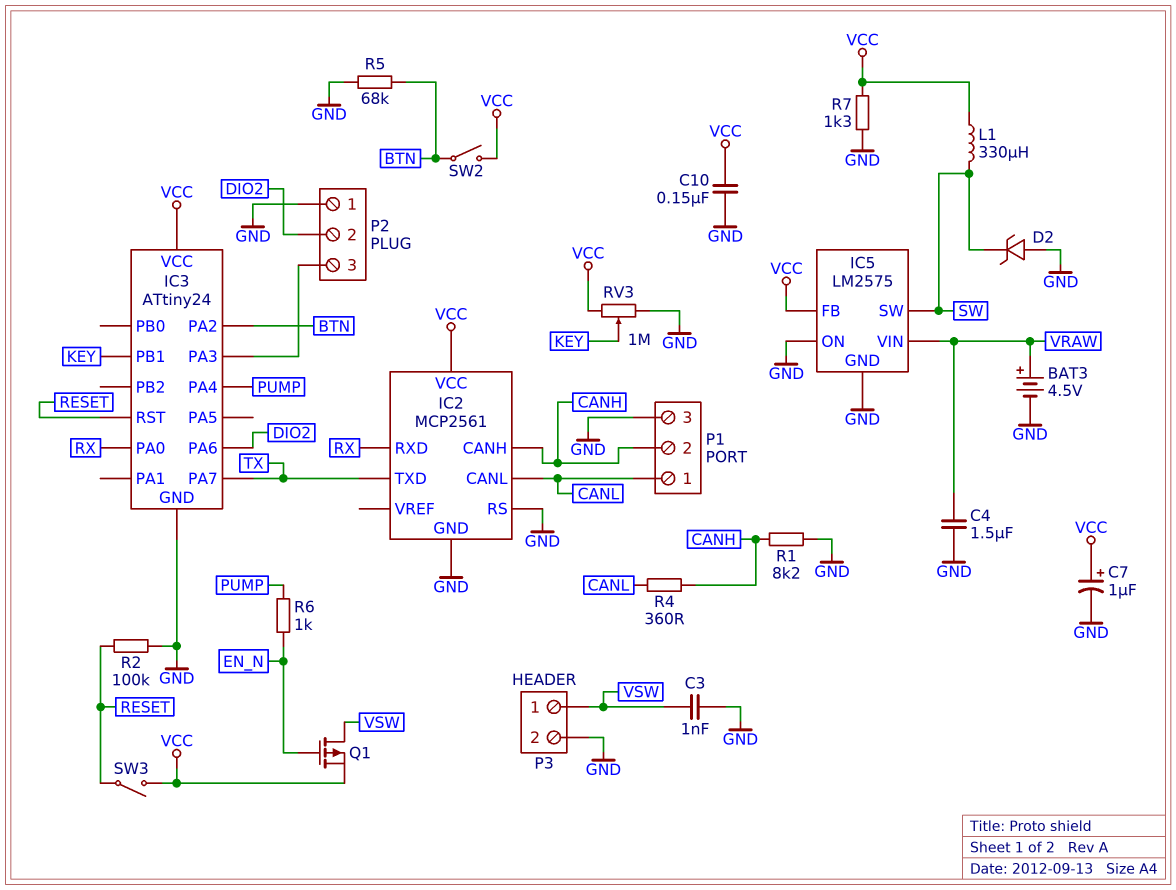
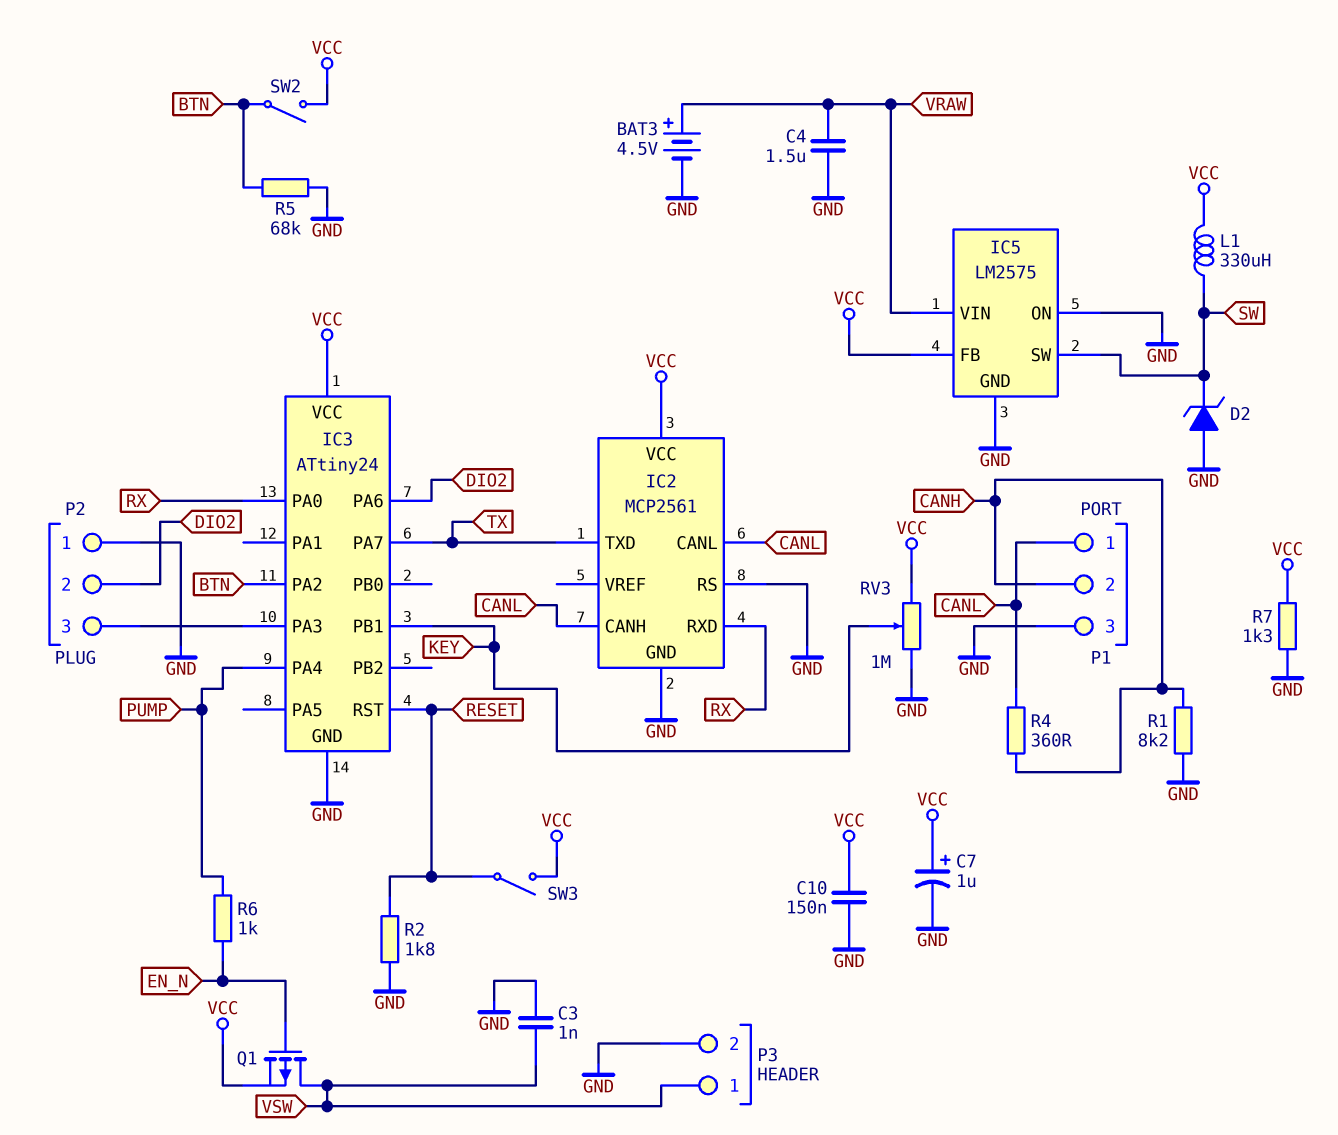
IC2 pin CANH: CANH -> CANL
R2: 100k (GND, RESET) -> 1.8k (GND, RESET)

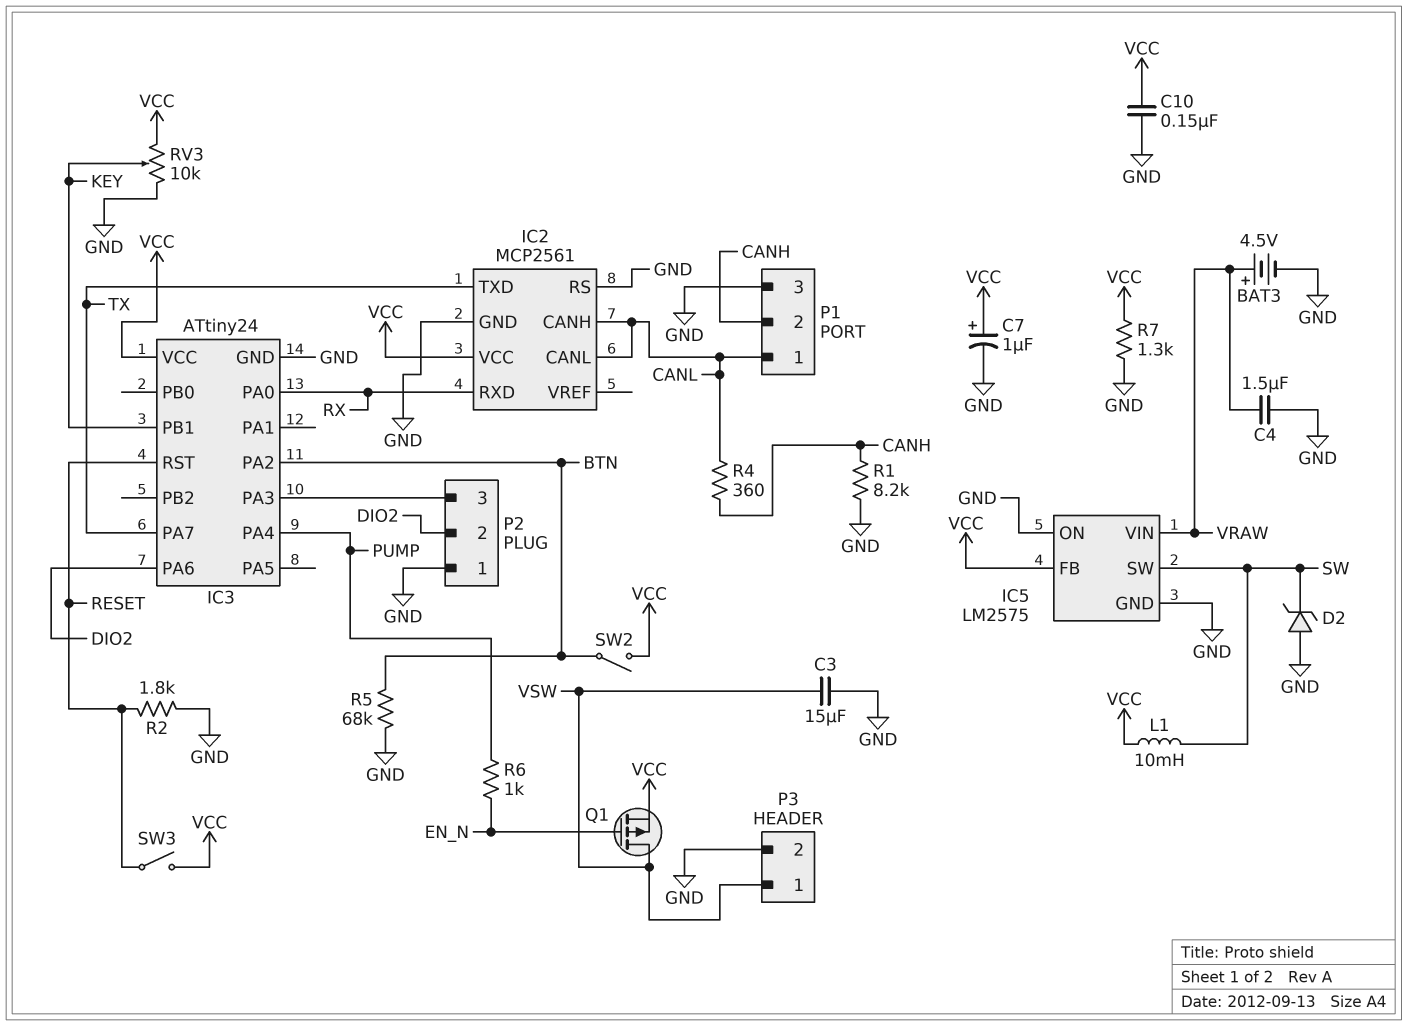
C3: 1nF (GND, VSW) -> 15uF (GND, VSW)
L1: 330uH (SW, VCC) -> 10mH (SW, VCC)
RV3: 1M (GND, VCC, wiper KEY) -> 10k (GND, VCC, wiper KEY)

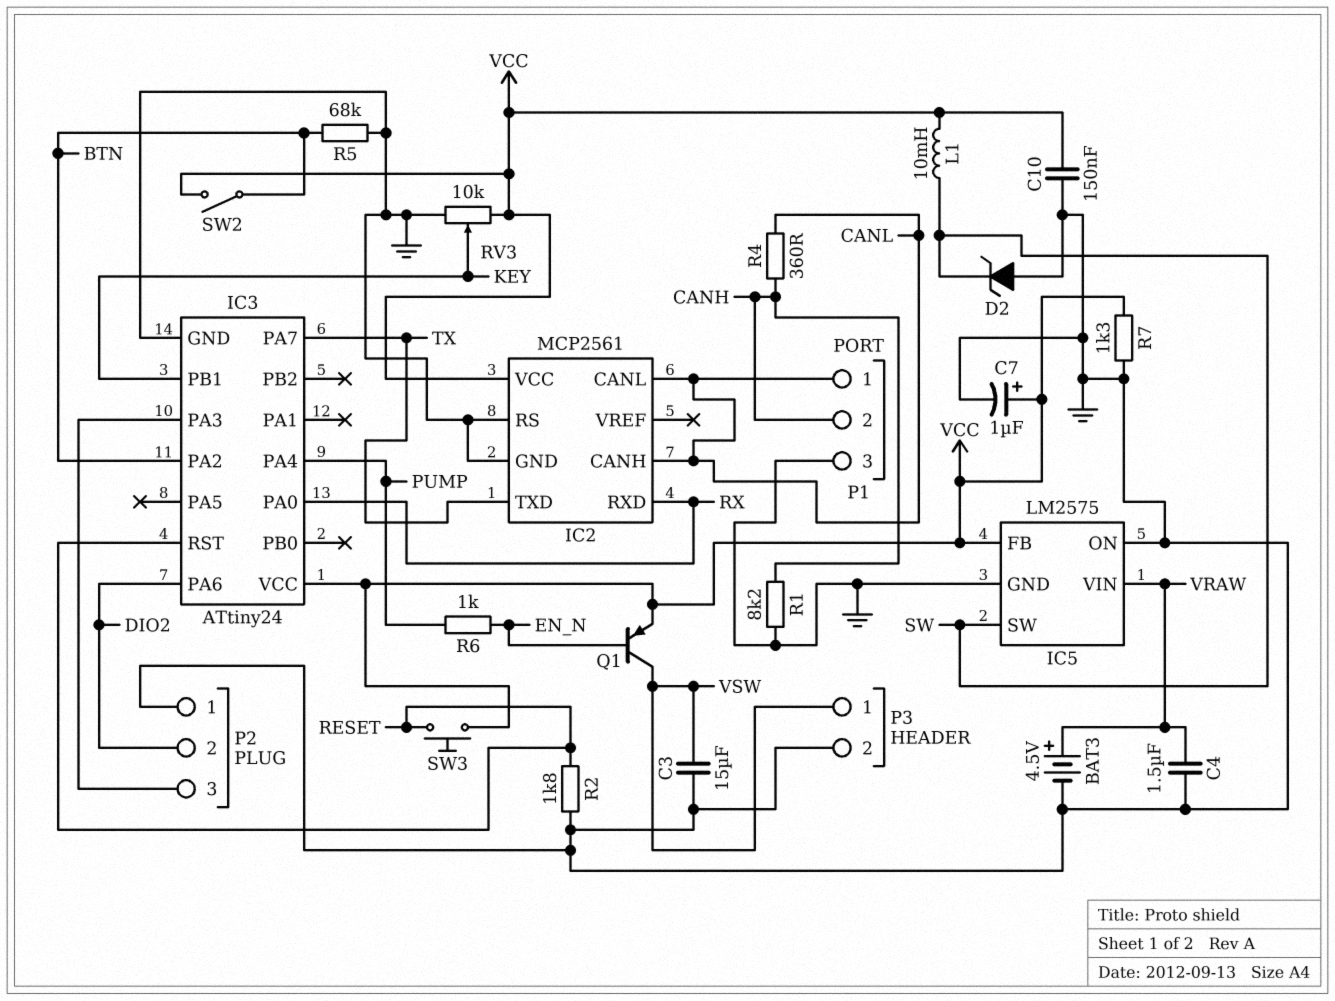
Q1: PMOS (G EN_N, D VSW, S VCC) -> PNP (B EN_N, C VSW, E VCC)
SW3: switch (RESET, VCC) -> button (RESET, VCC)

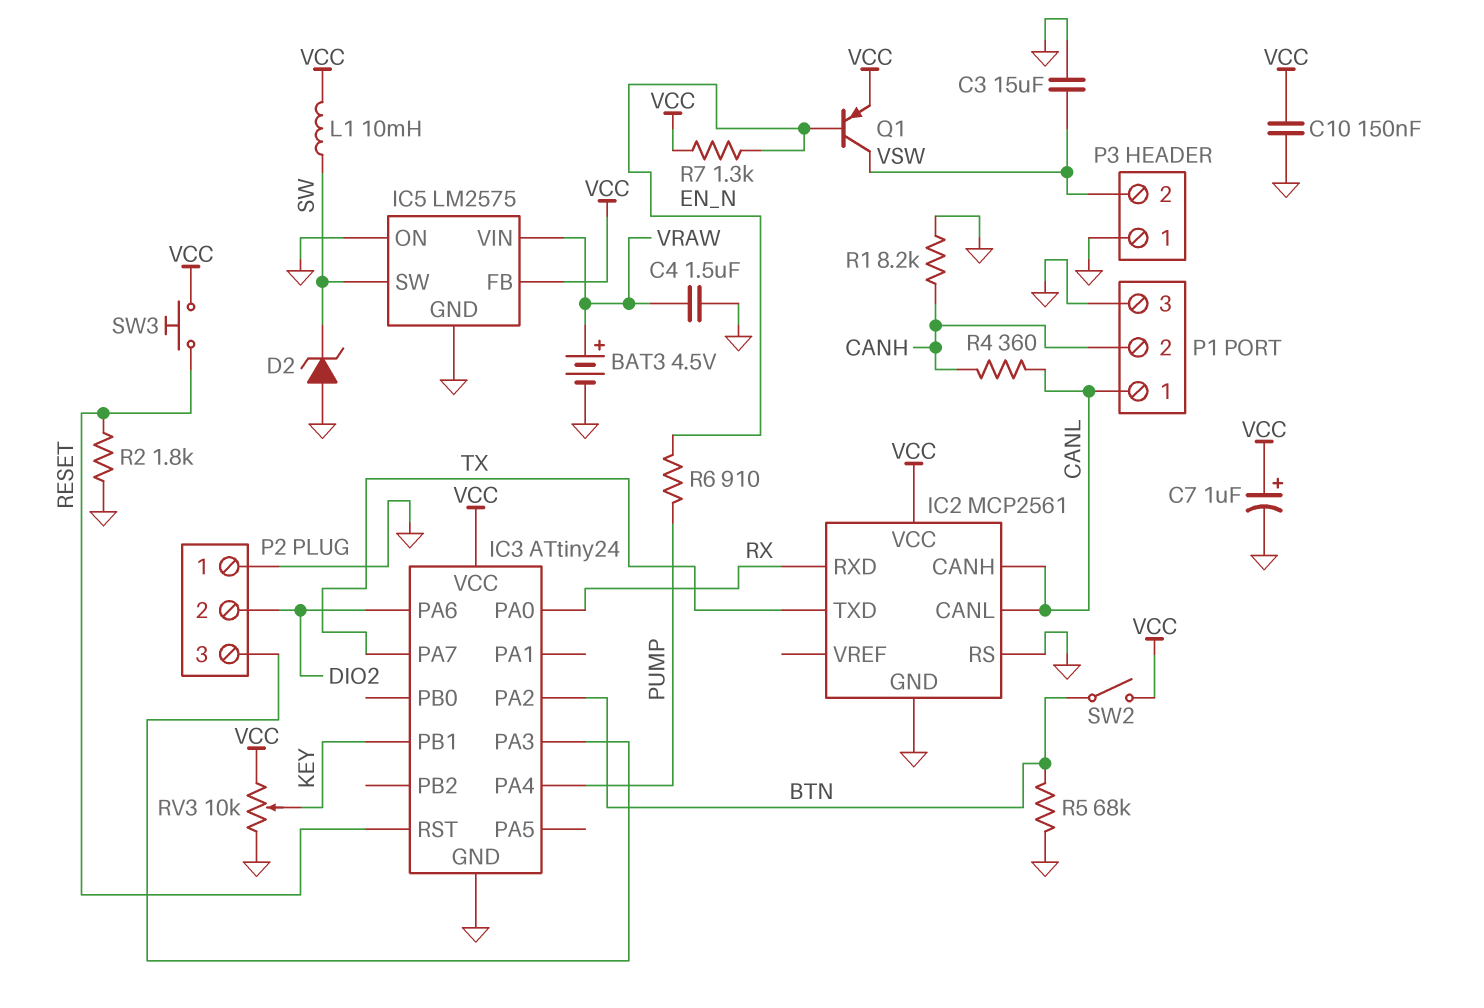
P3 pin 1: VSW -> GND
P3 pin 2: GND -> VSW
R6: 1k (EN_N, PUMP) -> 910 (EN_N, PUMP)
R7: 1.3k (GND, VCC) -> 1.3k (EN_N, VCC)

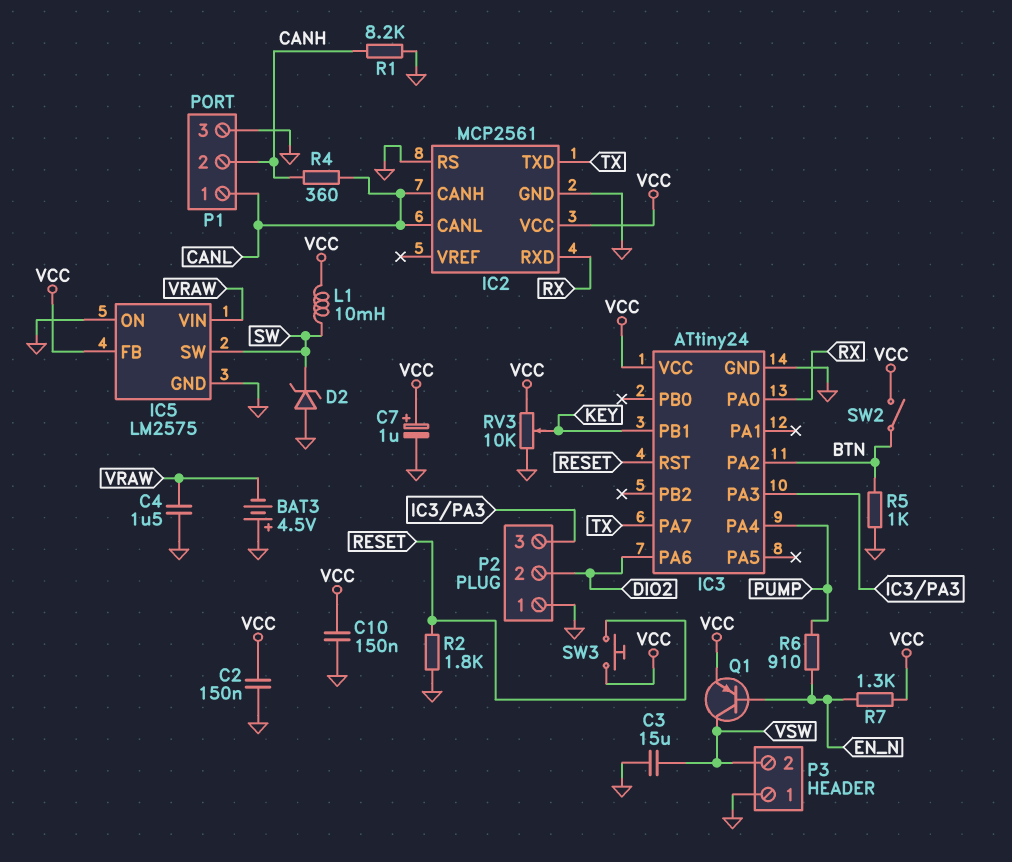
BAT3: 4.5V (plus VRAW, minus GND) -> 4.5V (plus GND, minus VRAW)
C2: none -> 150nF (GND, VCC)
R5: 68k (BTN, GND) -> 1k (BTN, GND)

